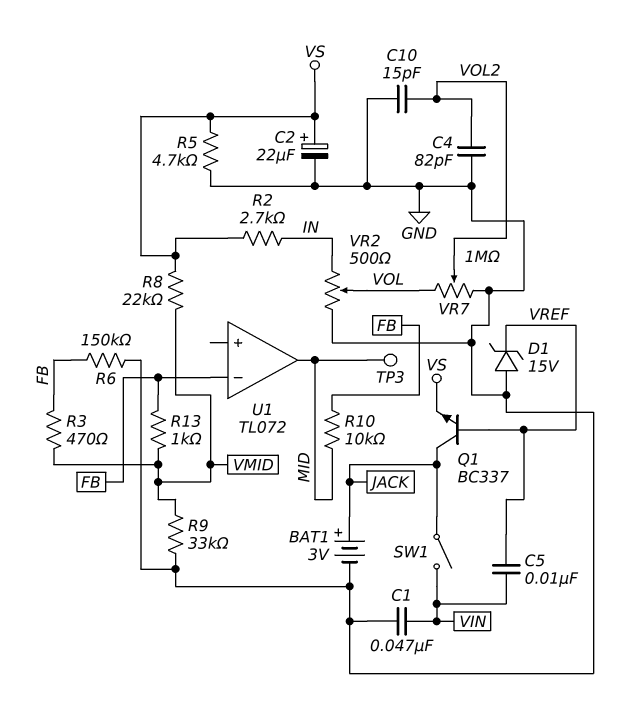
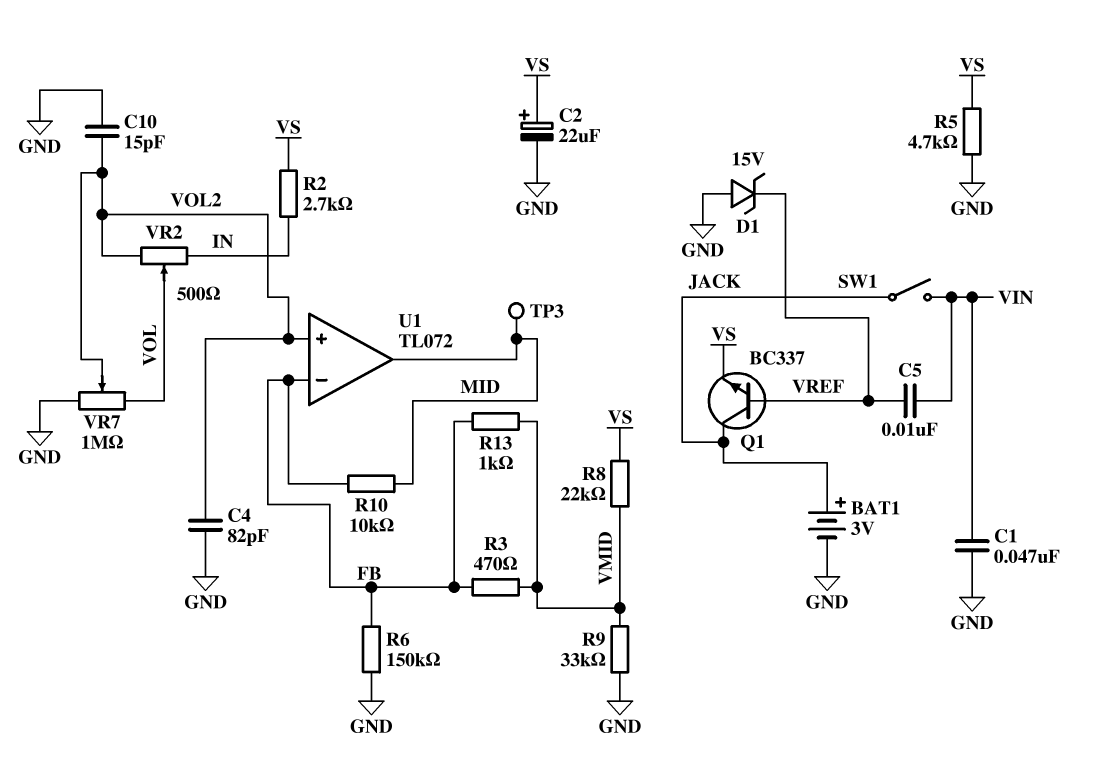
U1 pin in+: none -> VOL2
VR2: 500 (GND, IN, wiper VOL) -> 500 (IN, VOL2, wiper VOL)

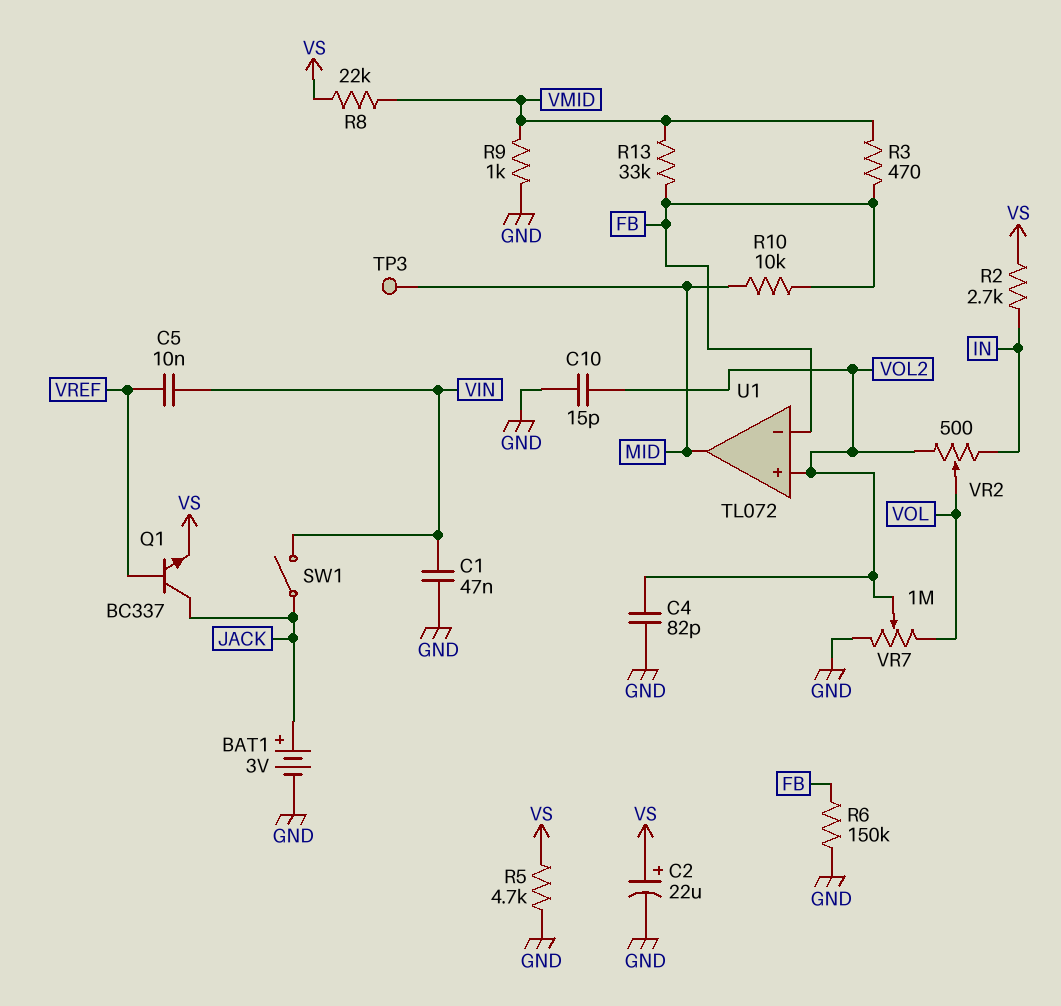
D1: zener 15V (A GND, K VREF) -> none
R9: 33k (GND, VMID) -> 1k (GND, VMID)
R13: 1k (FB, VMID) -> 33k (FB, VMID)

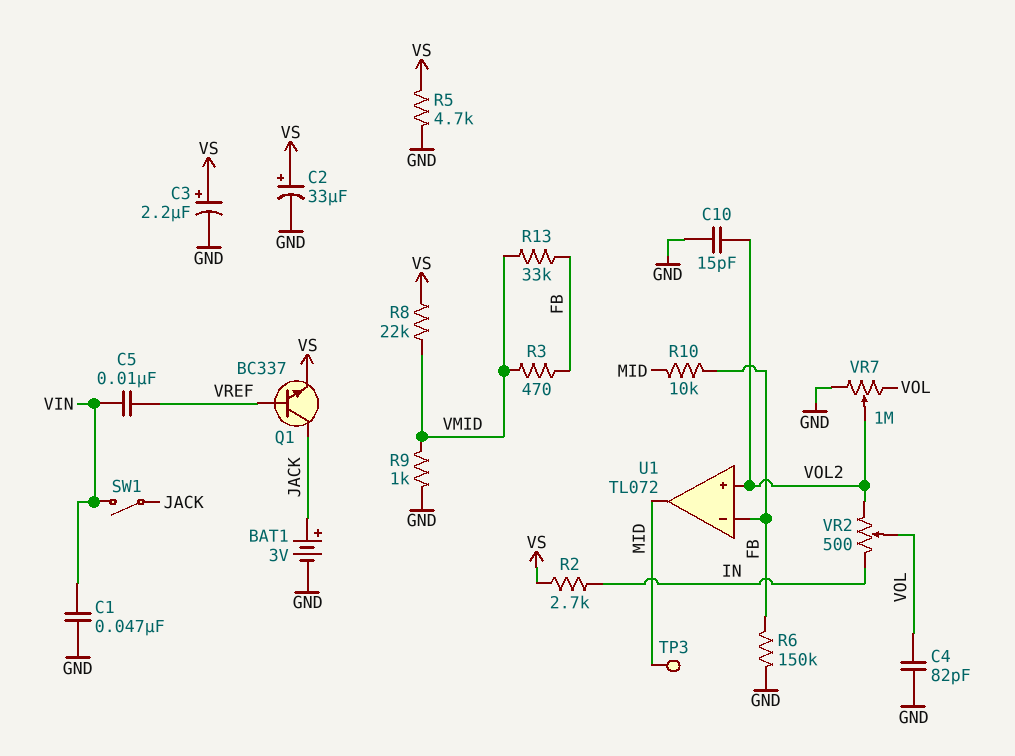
C2: 22uF (plus VS, minus GND) -> 33uF (plus VS, minus GND)
C3: none -> 2.2uF (plus VS, minus GND)
C4: 82pF (GND, VOL2) -> 82pF (GND, VOL)

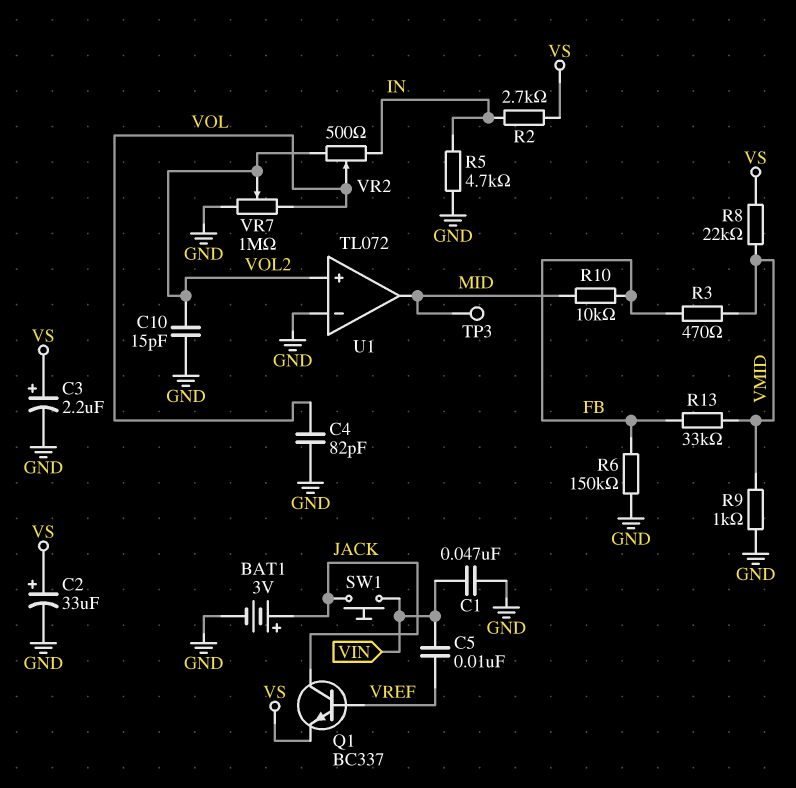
R5: 4.7k (GND, VS) -> 4.7k (GND, IN)
SW1: switch (JACK, VIN) -> button (JACK, VIN)
U1 pin in-: FB -> GND

